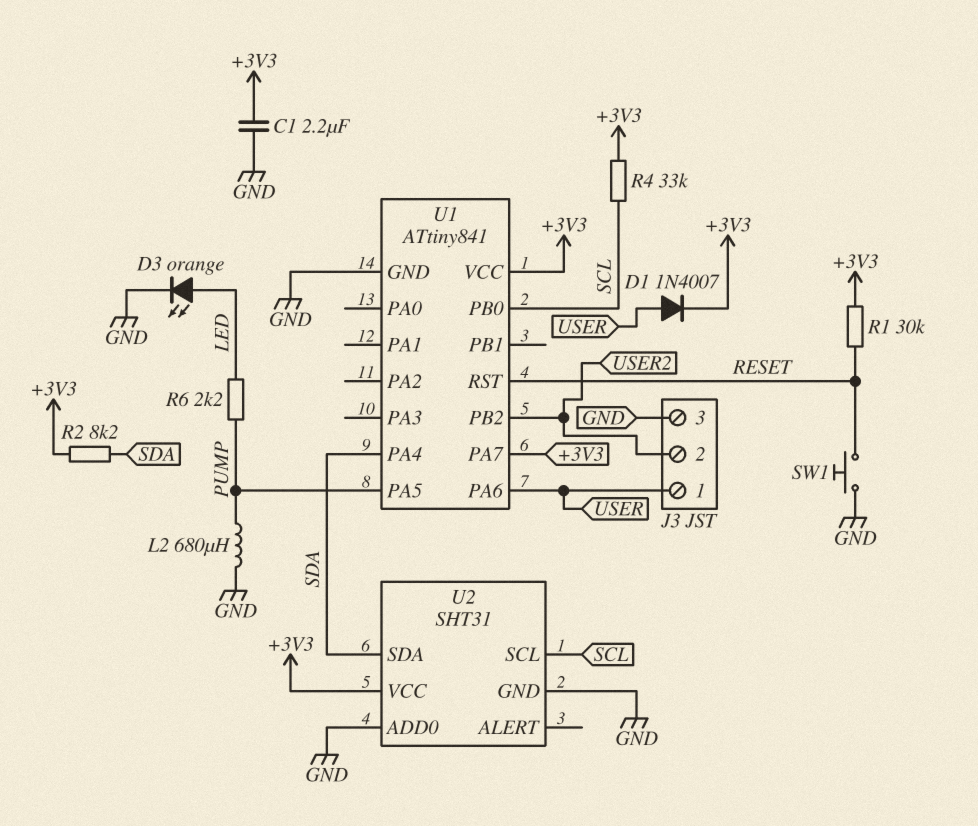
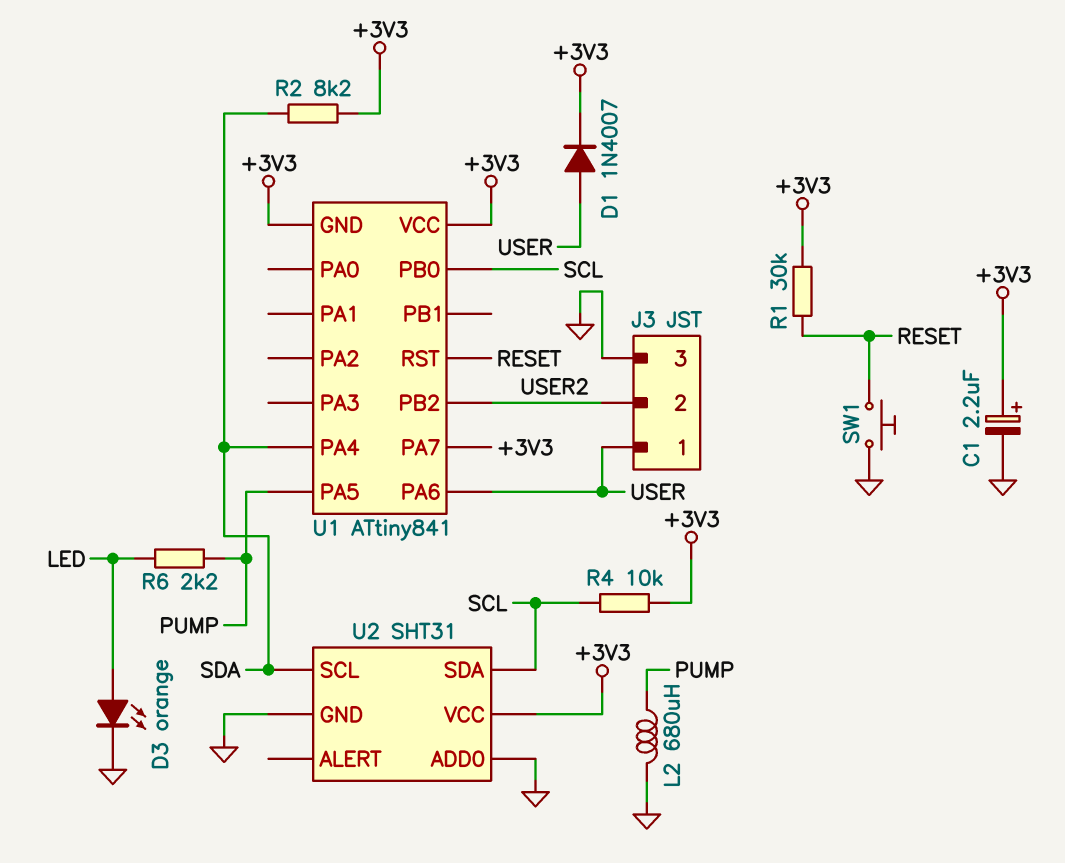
C1: 2.2uF (+3V3, GND) -> 2.2uF (plus +3V3, minus GND)
R4: 33k (+3V3, SCL) -> 10k (+3V3, SCL)
U1 pin GND: GND -> +3V3
U2 pin SCL: SCL -> SDA
U2 pin SDA: SDA -> SCL

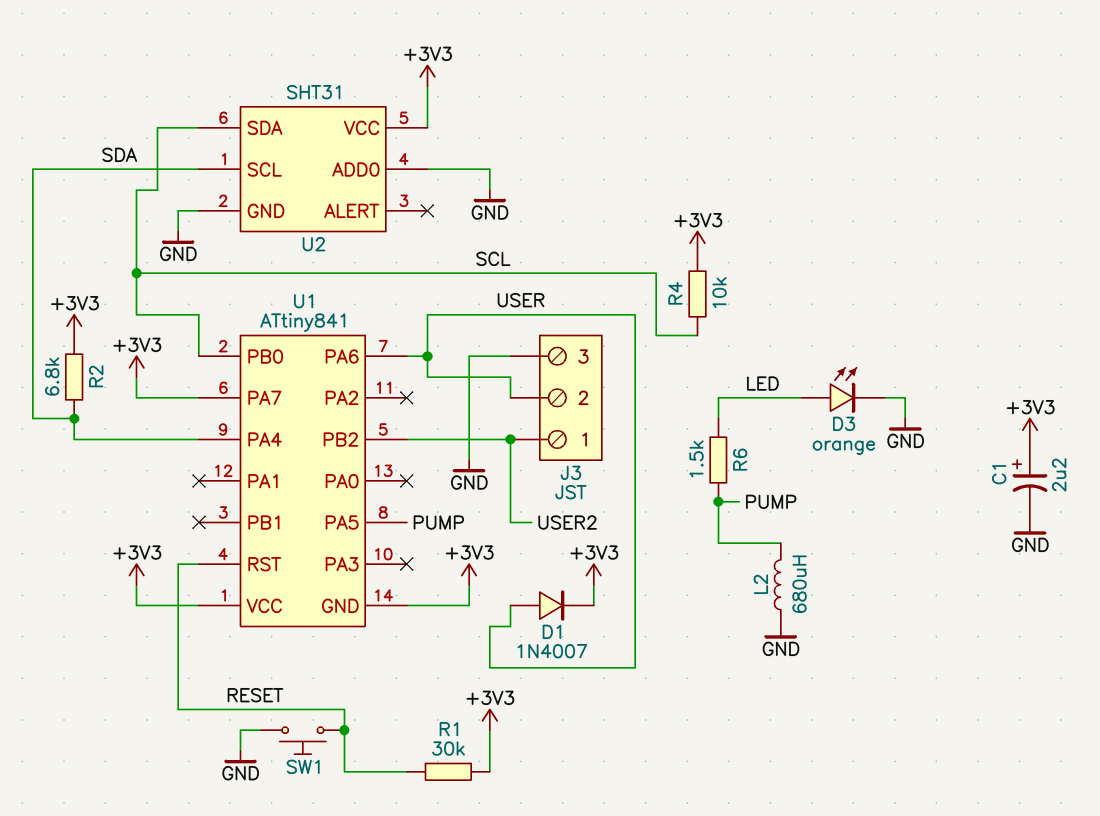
J3 pin 1: USER -> USER2
J3 pin 2: USER2 -> USER
R2: 8.2k (+3V3, SDA) -> 6.8k (+3V3, SDA)
R6: 2.2k (LED, PUMP) -> 1.5k (LED, PUMP)

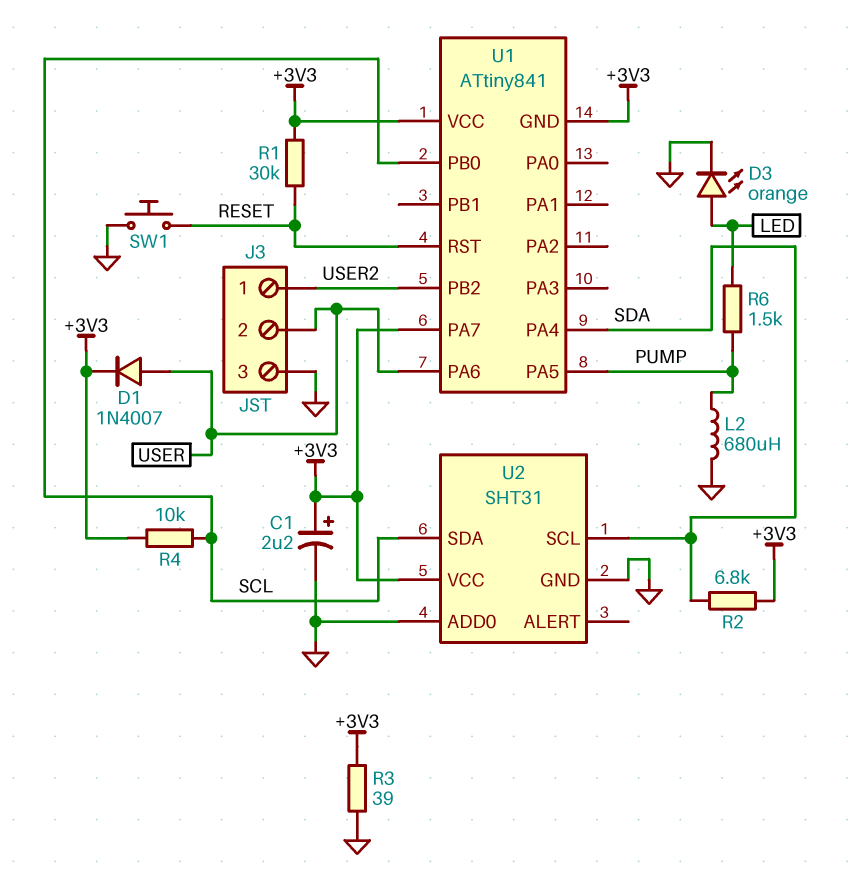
R3: none -> 39 (+3V3, GND)

